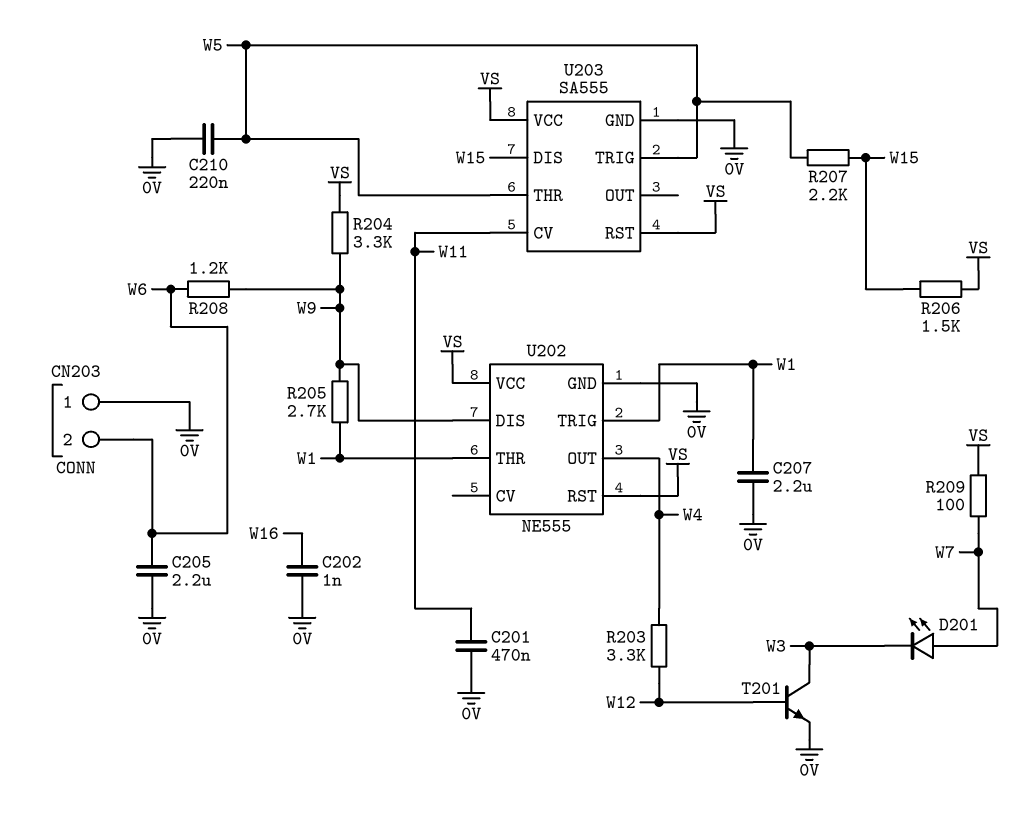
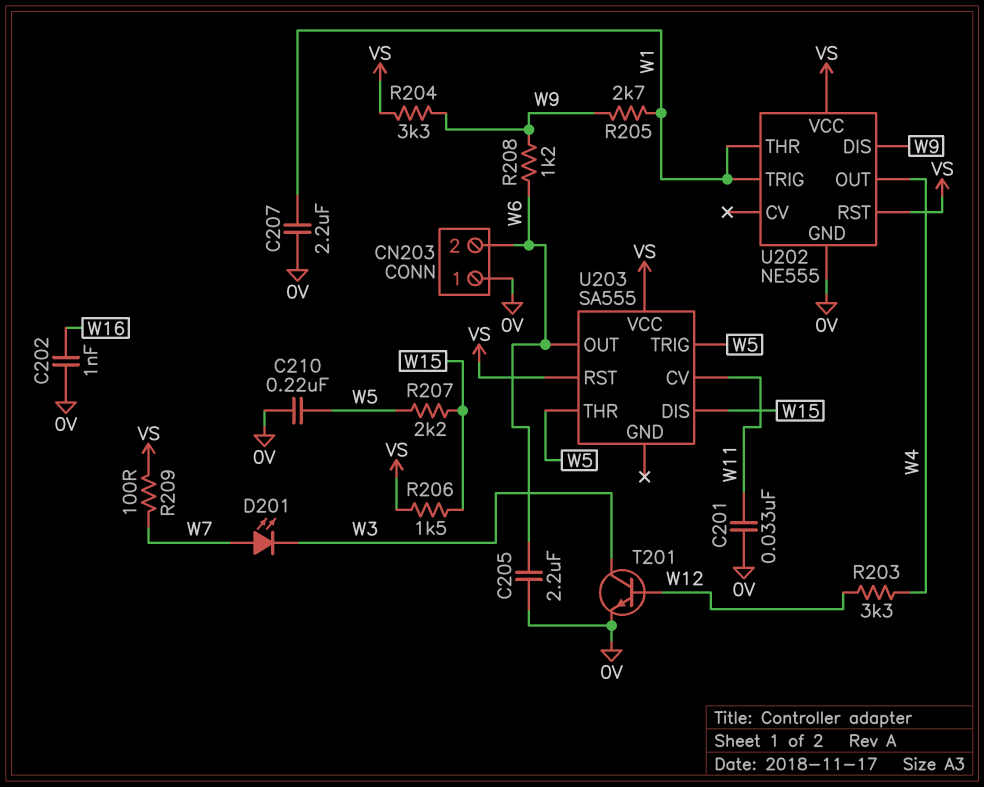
C201: 470nF (0V, W11) -> 33nF (0V, W11)
U203 pin GND: 0V -> none
U203 pin OUT: none -> W6

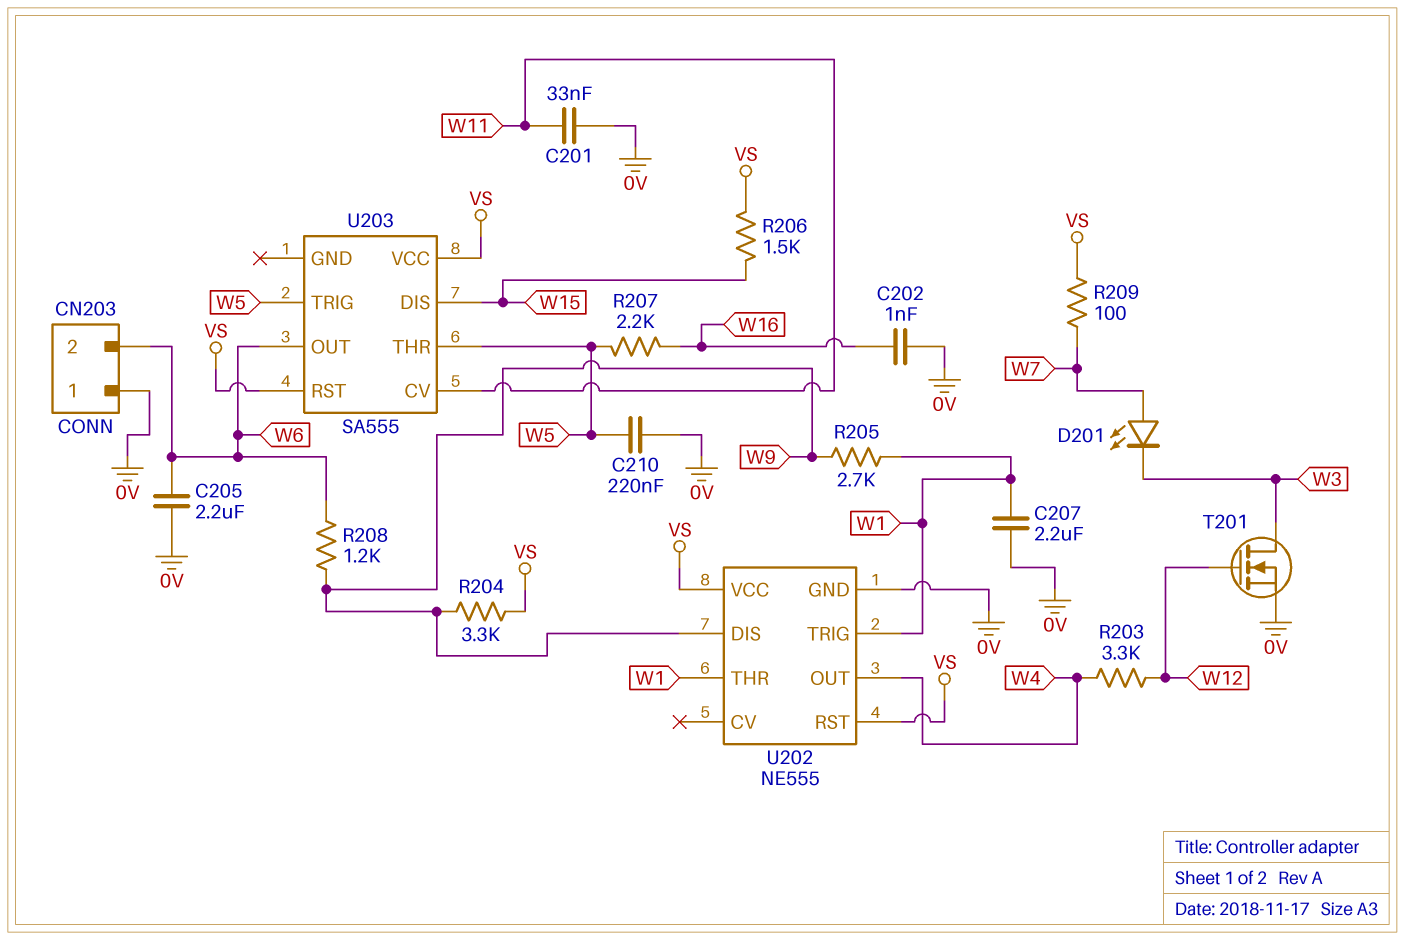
R207: 2.2k (W5, W15) -> 2.2k (W5, W16)
T201: NPN (B W12, C W3, E 0V) -> NMOS (G W12, D W3, S 0V)

